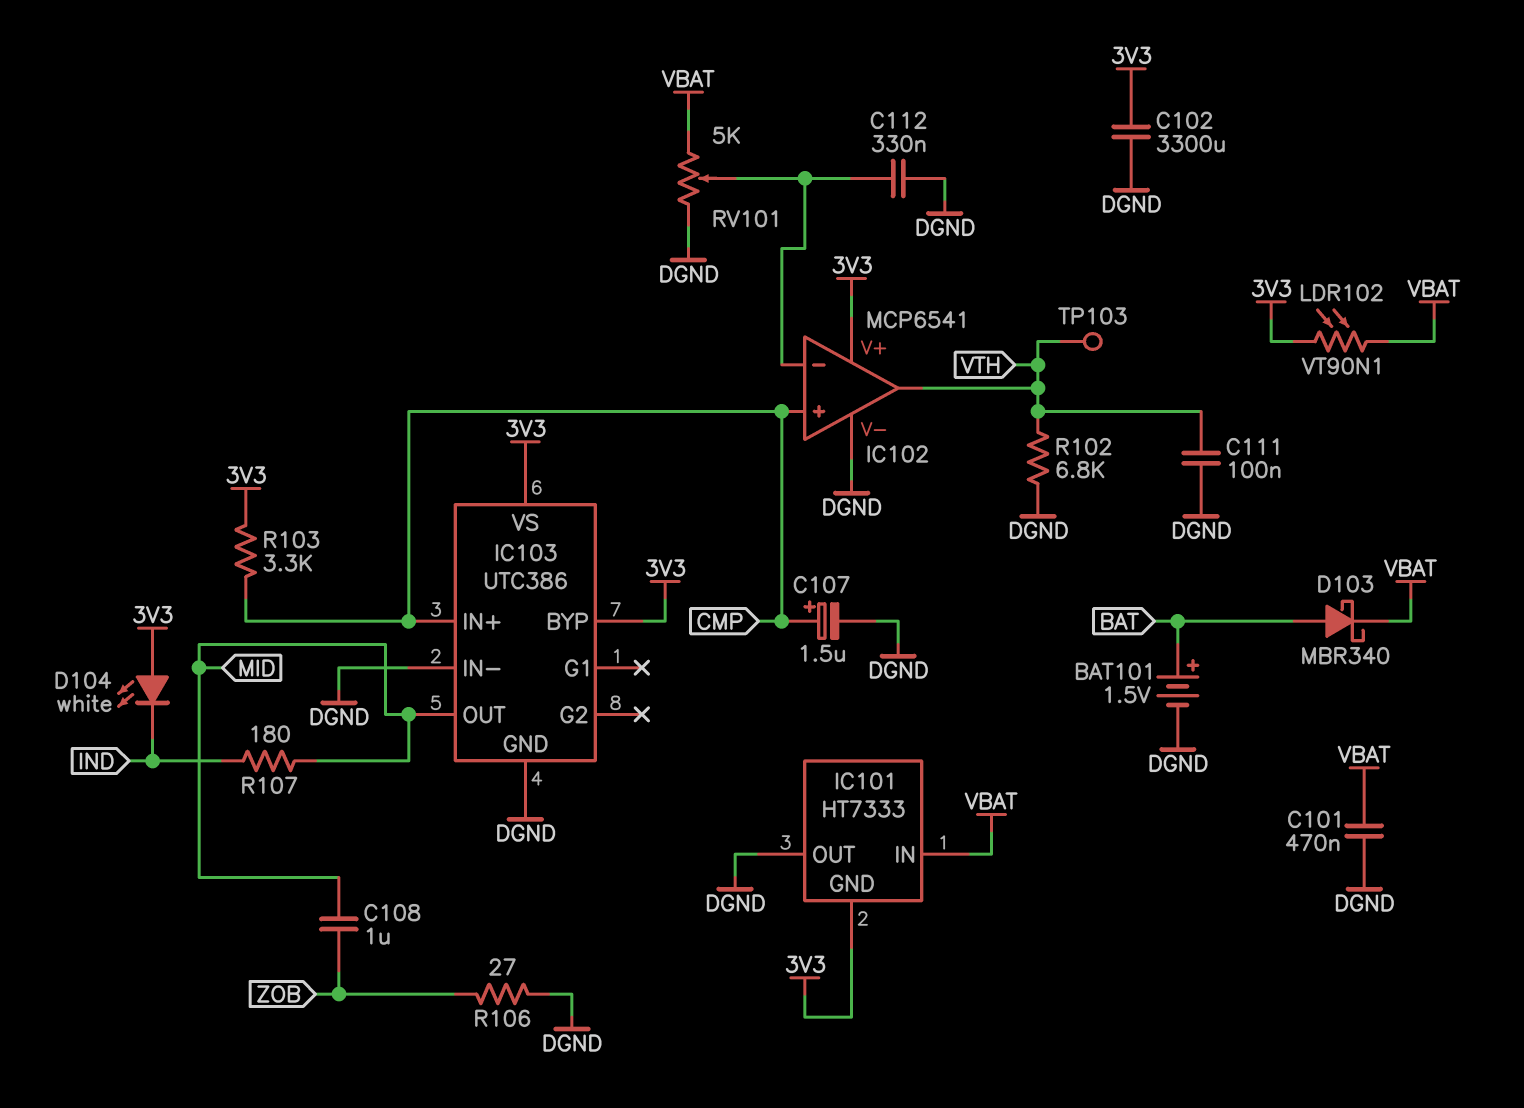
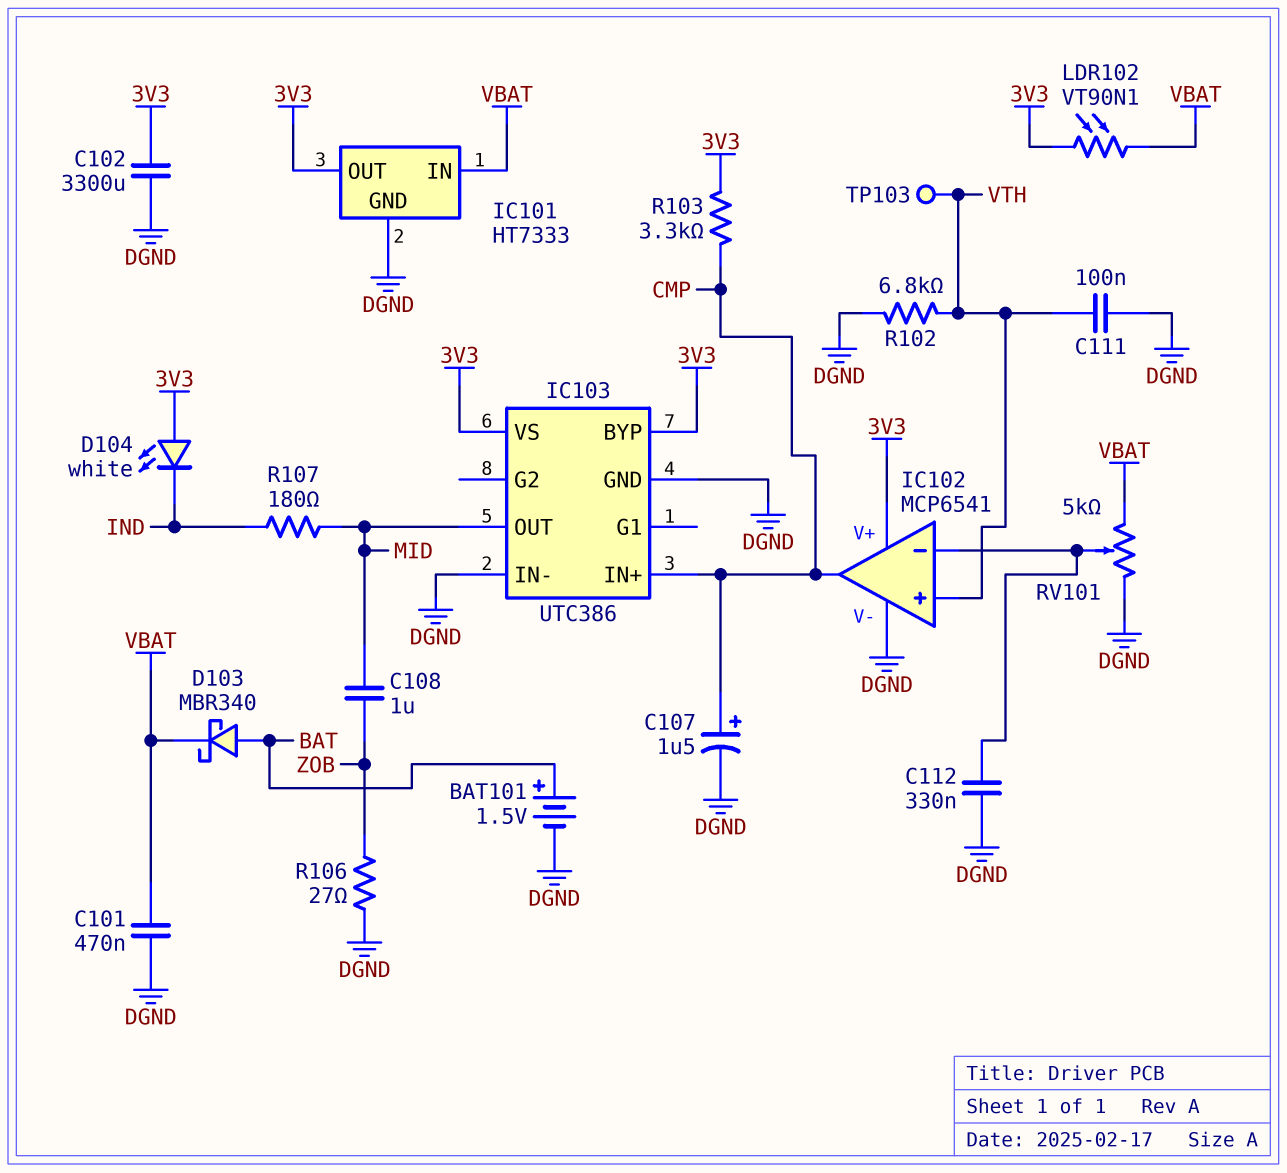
IC101 pin GND: 3V3 -> DGND
IC101 pin OUT: DGND -> 3V3
IC102 pin in+: CMP -> VTH
IC102 pin out: VTH -> CMP

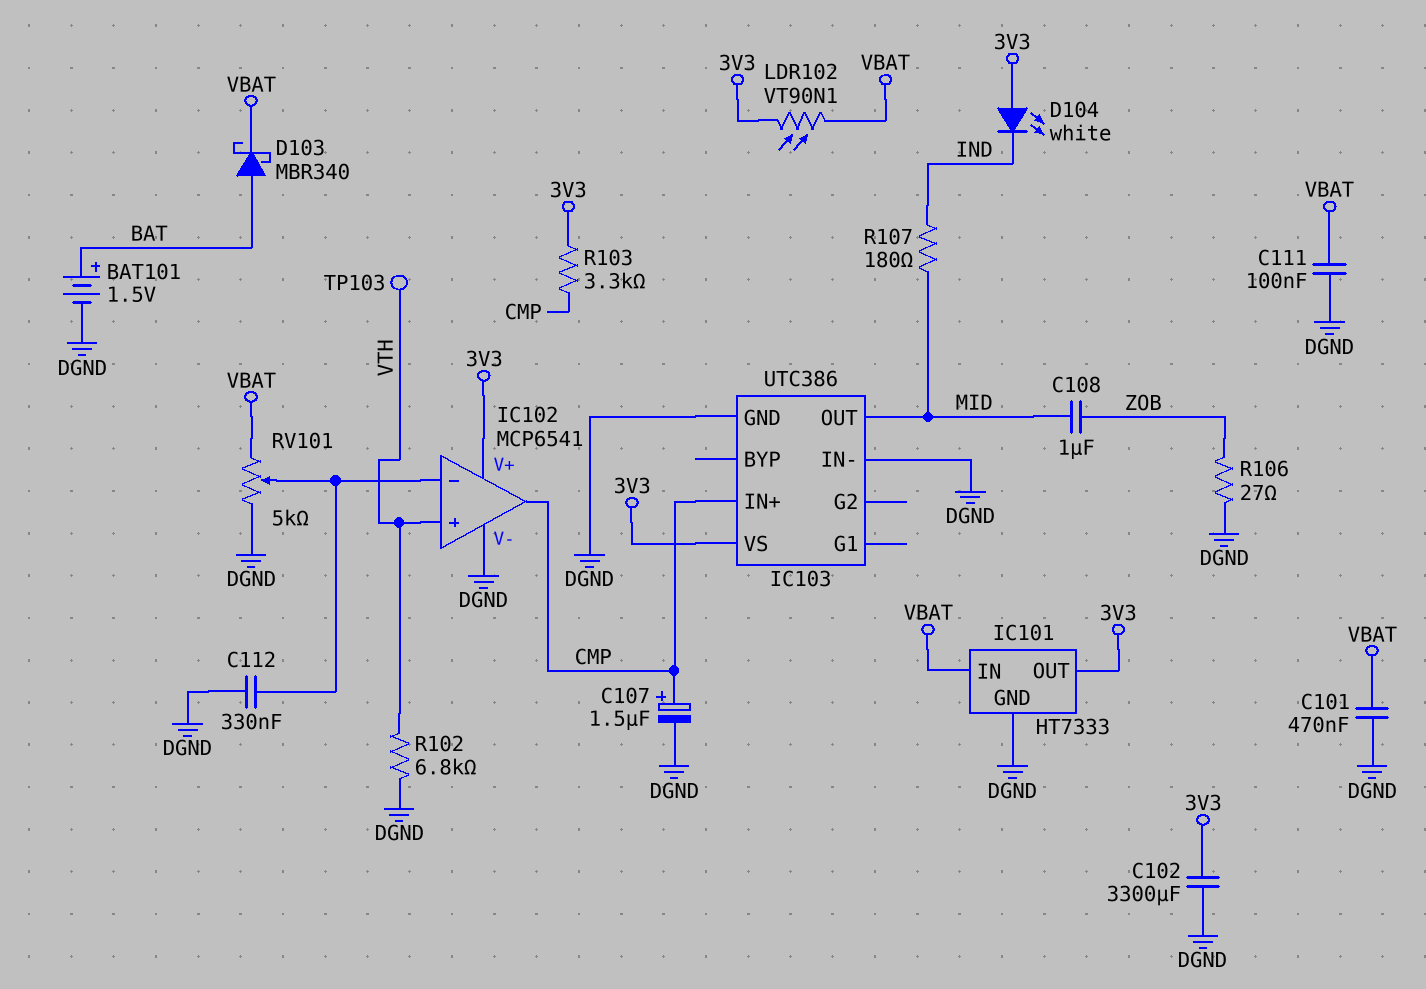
C111: 100nF (DGND, VTH) -> 100nF (DGND, VBAT)
IC103 pin BYP: 3V3 -> none

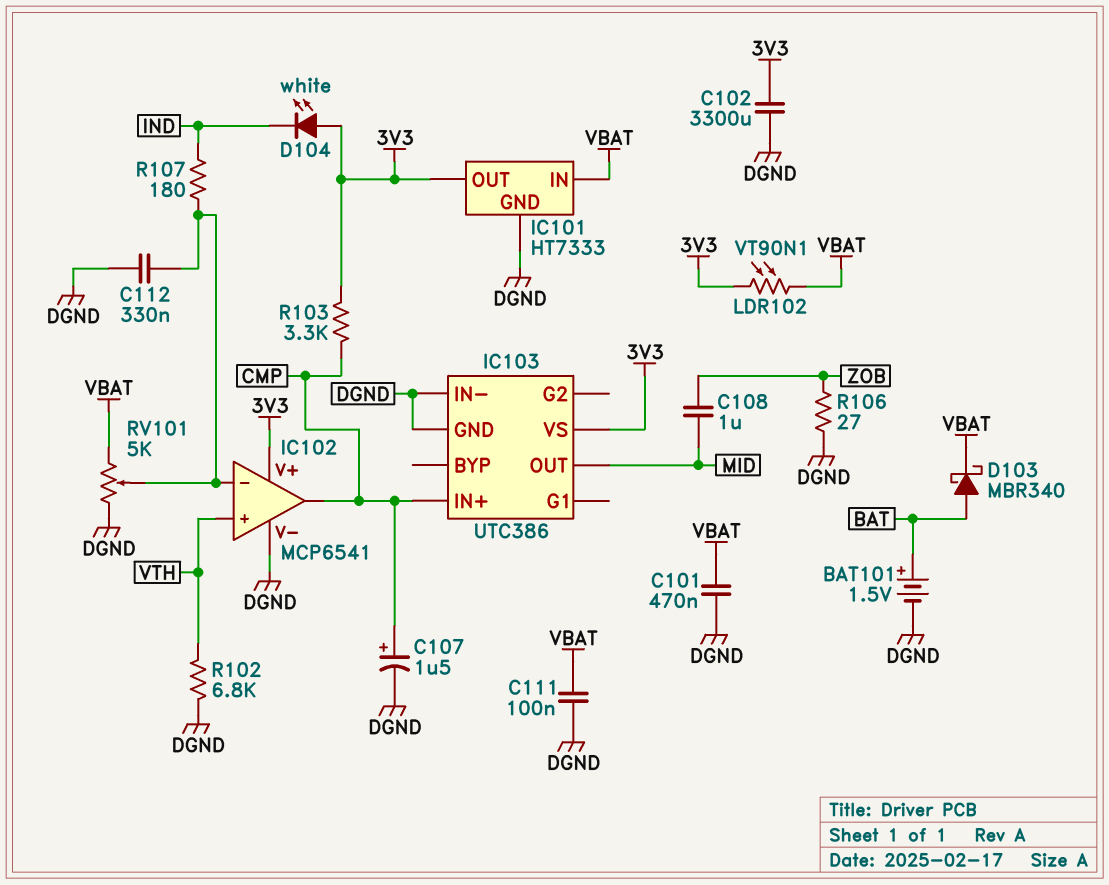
R107: 180 (IND, MID) -> 180 (IC102/in-, IND)
TP103: test point (VTH) -> none

